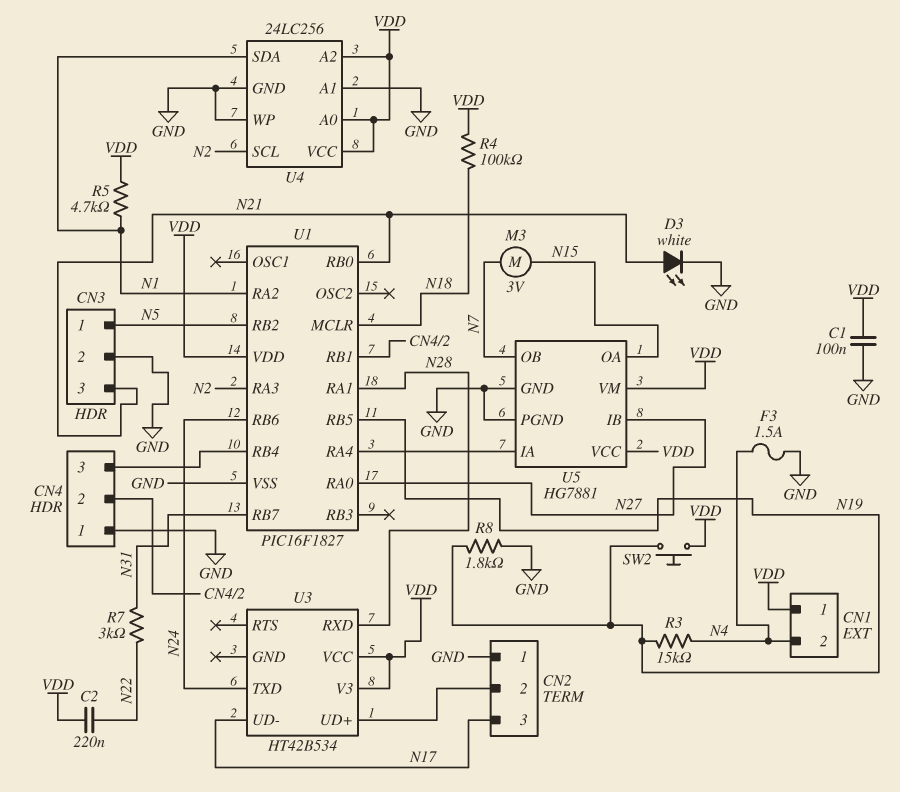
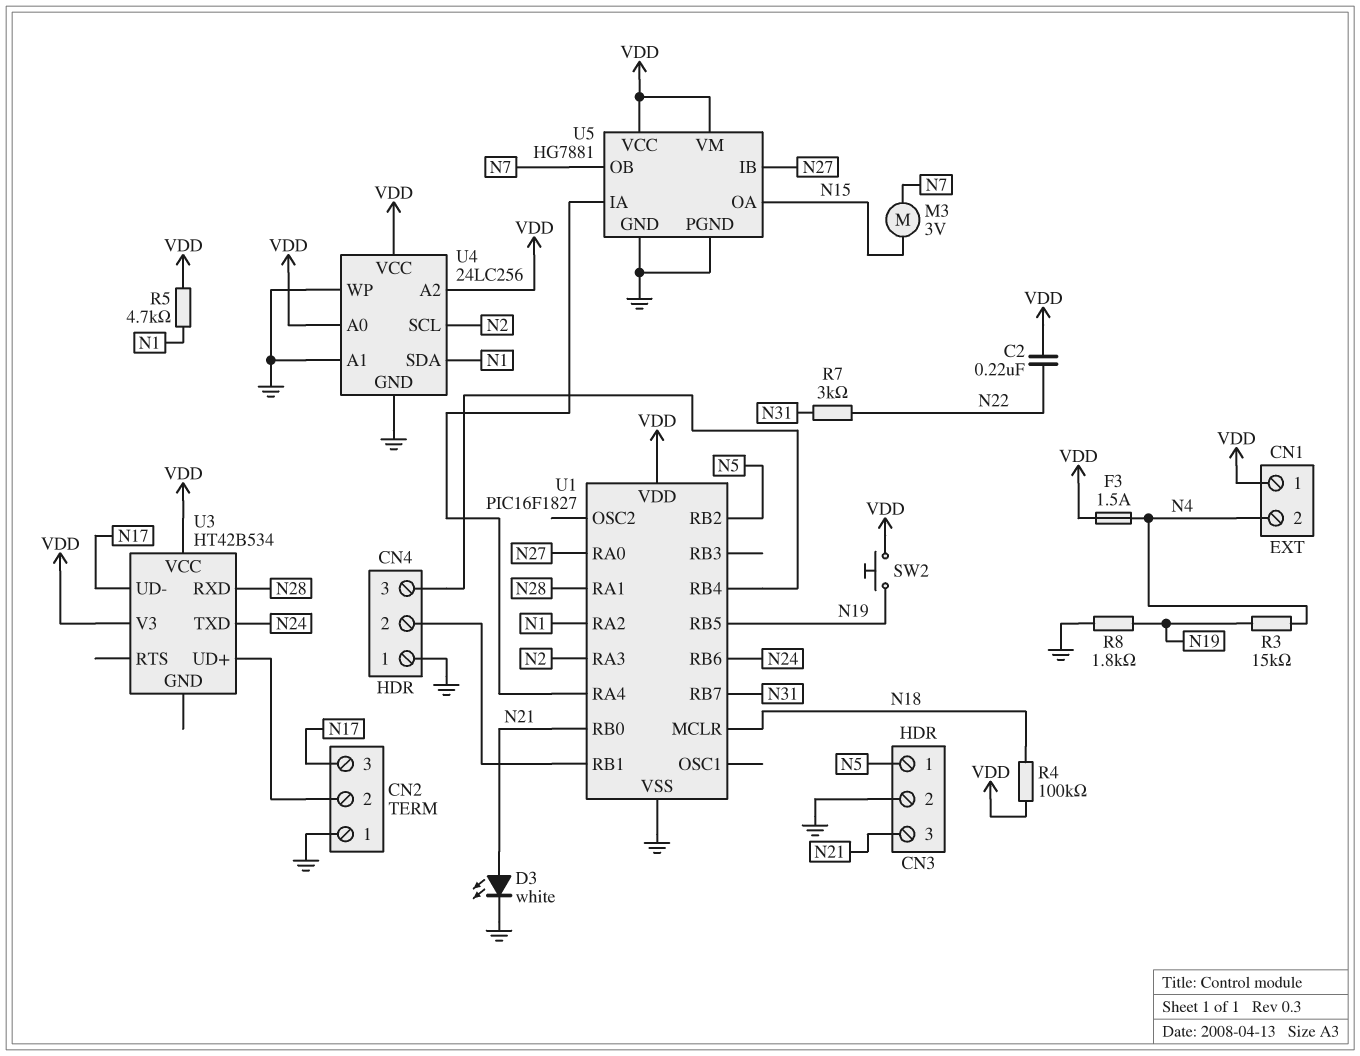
C1: 100nF (GND, VDD) -> none
F3: 1.5A (GND, N4) -> 1.5A (N4, VDD)

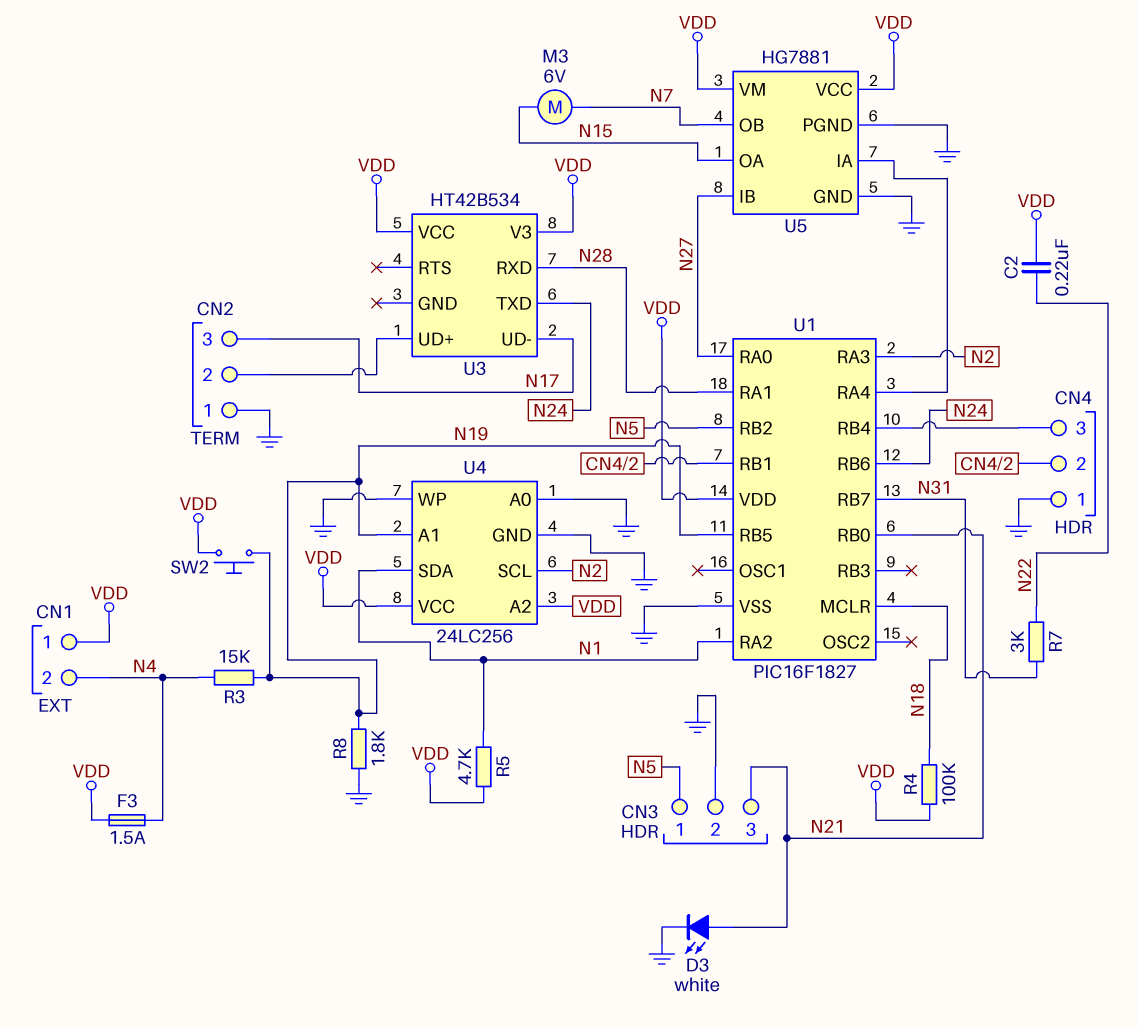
M3: motor 3V (N7, N15) -> motor 6V (N7, N15)
U4 pin A0: VDD -> GND
U4 pin A1: GND -> N19

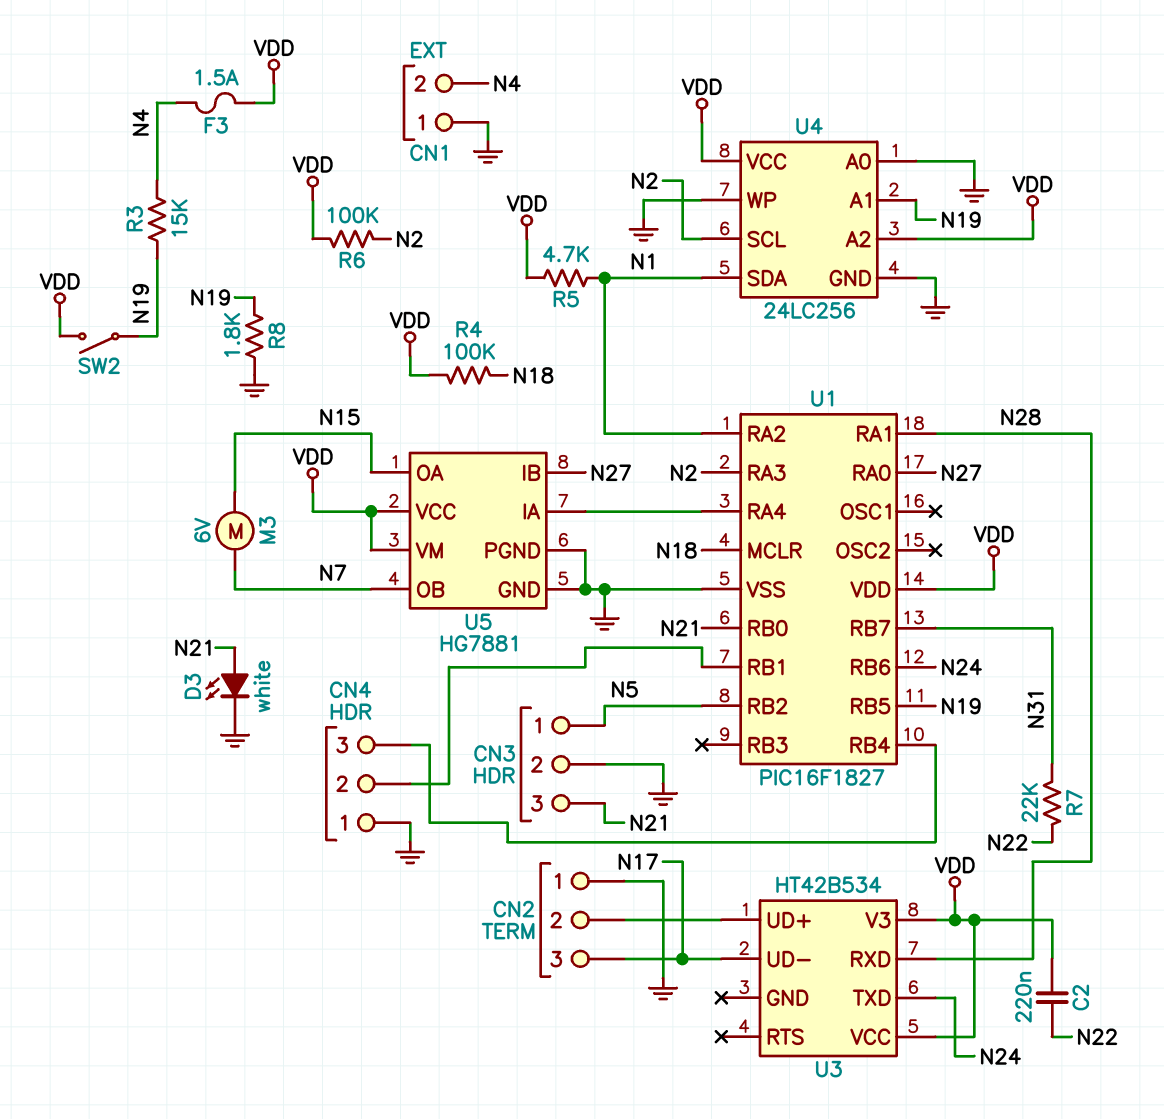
CN1 pin 1: VDD -> GND
R6: none -> 100k (N2, VDD)
R7: 3k (N22, N31) -> 22k (N22, N31)
SW2: button (N19, VDD) -> switch (N19, VDD)

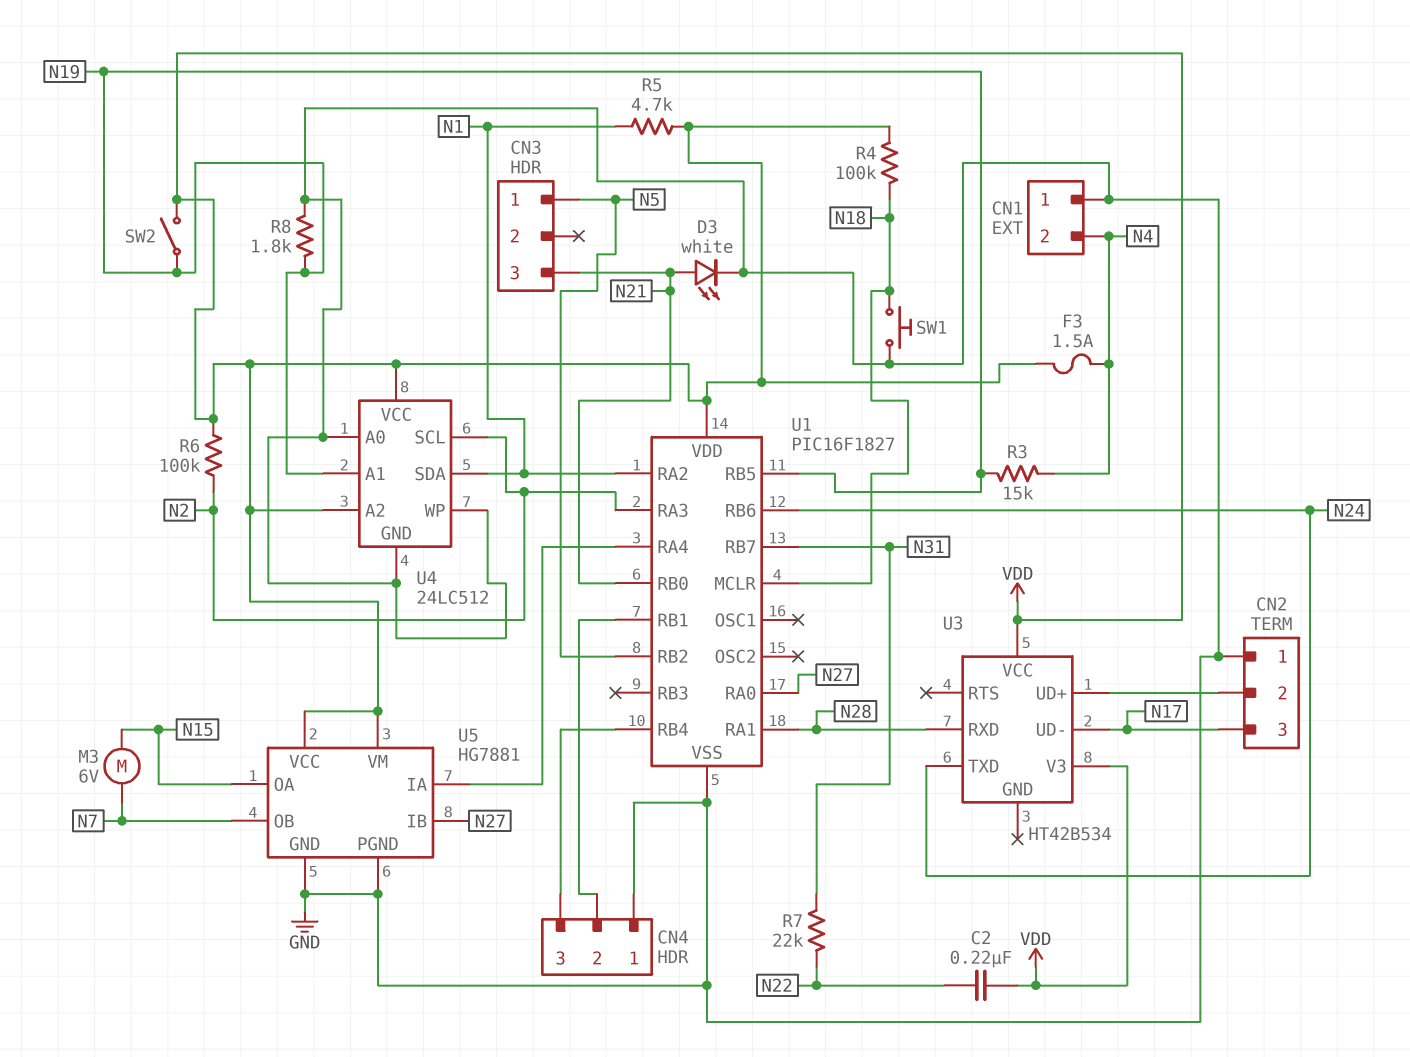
CN3 pin 2: GND -> none
SW1: none -> button (GND, N18)
U4: 24LC256 -> 24LC512

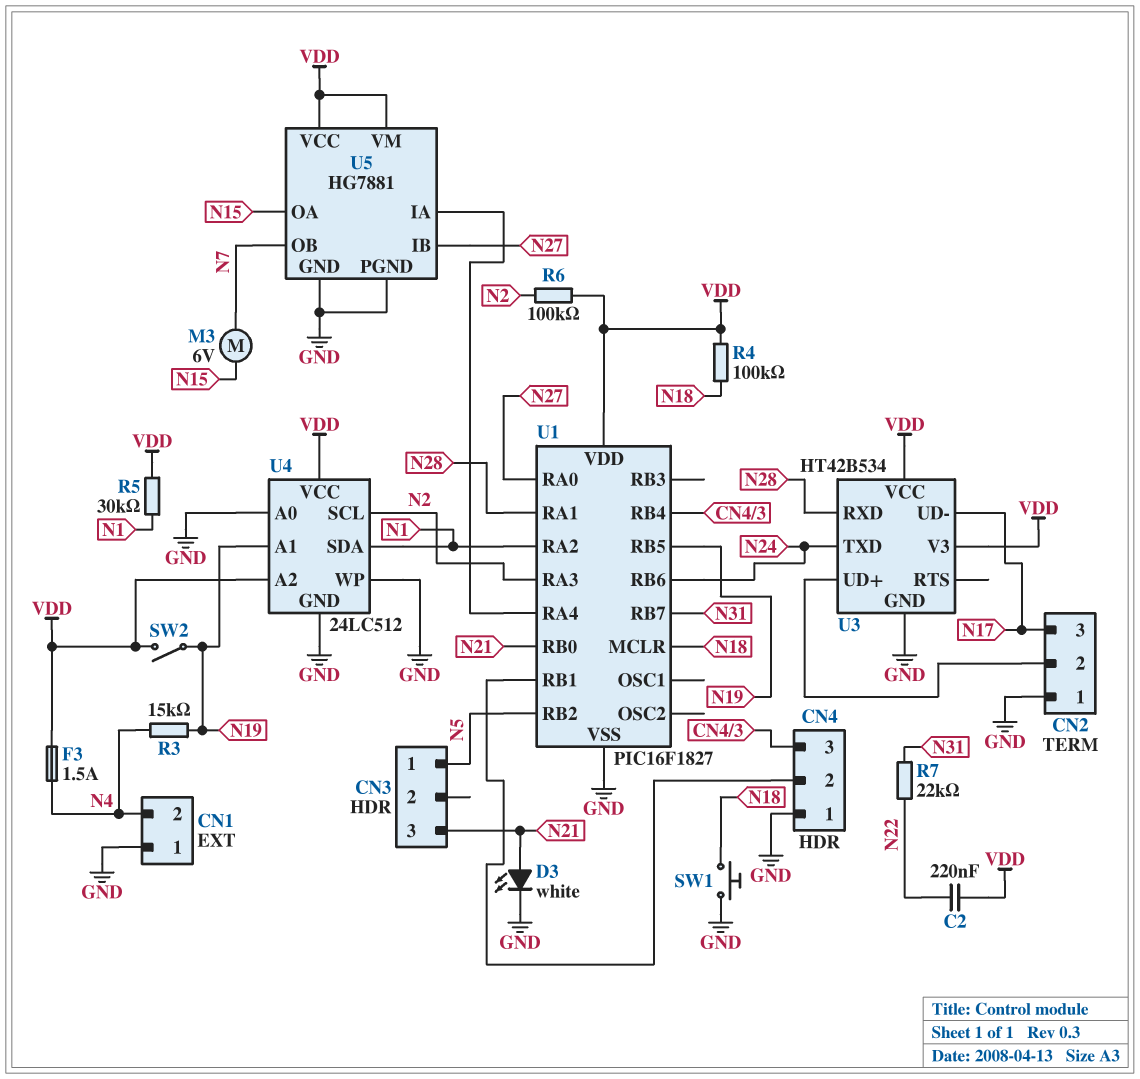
R5: 4.7k (N1, VDD) -> 30k (N1, VDD)
R8: 1.8k (GND, N19) -> none
U3 pin GND: none -> GND

